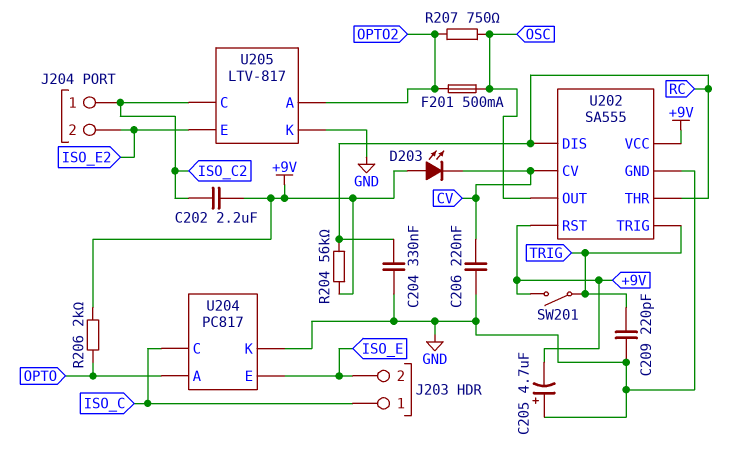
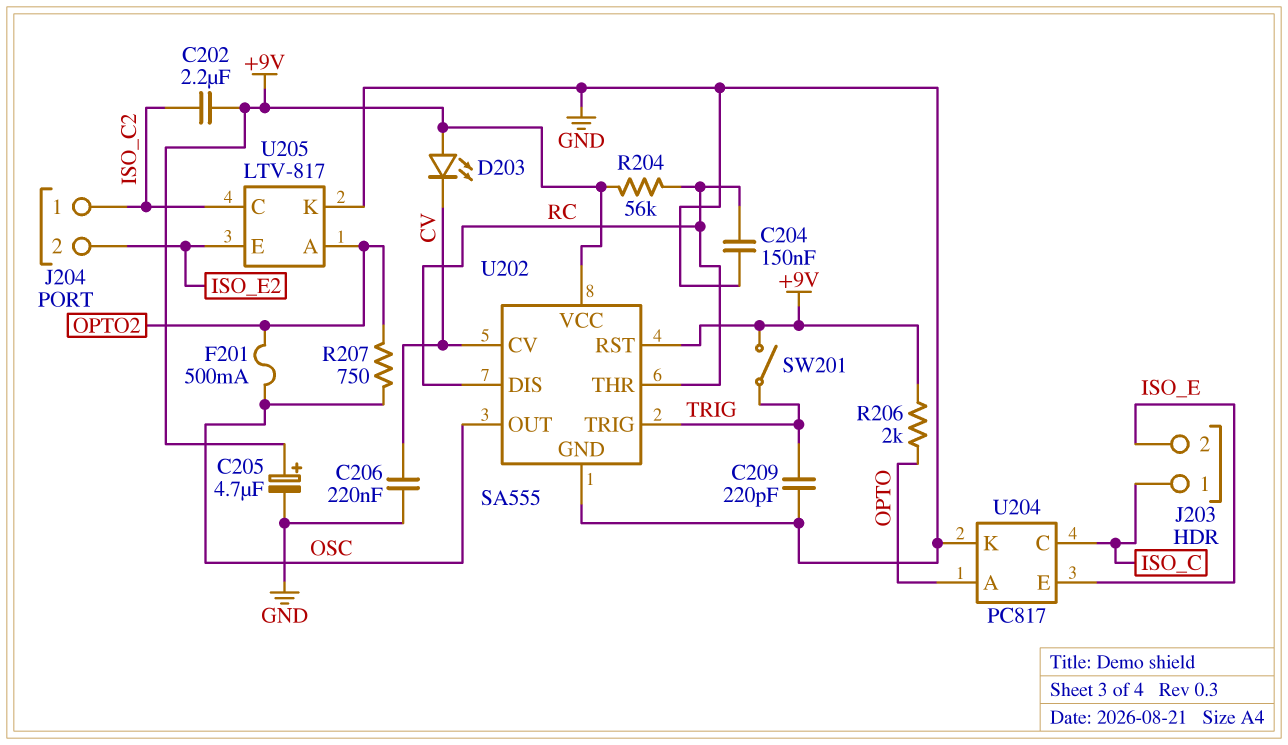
C204: 330nF (GND, RC) -> 150nF (GND, RC)
C205: 4.7uF (plus GND, minus +9V) -> 4.7uF (plus +9V, minus GND)

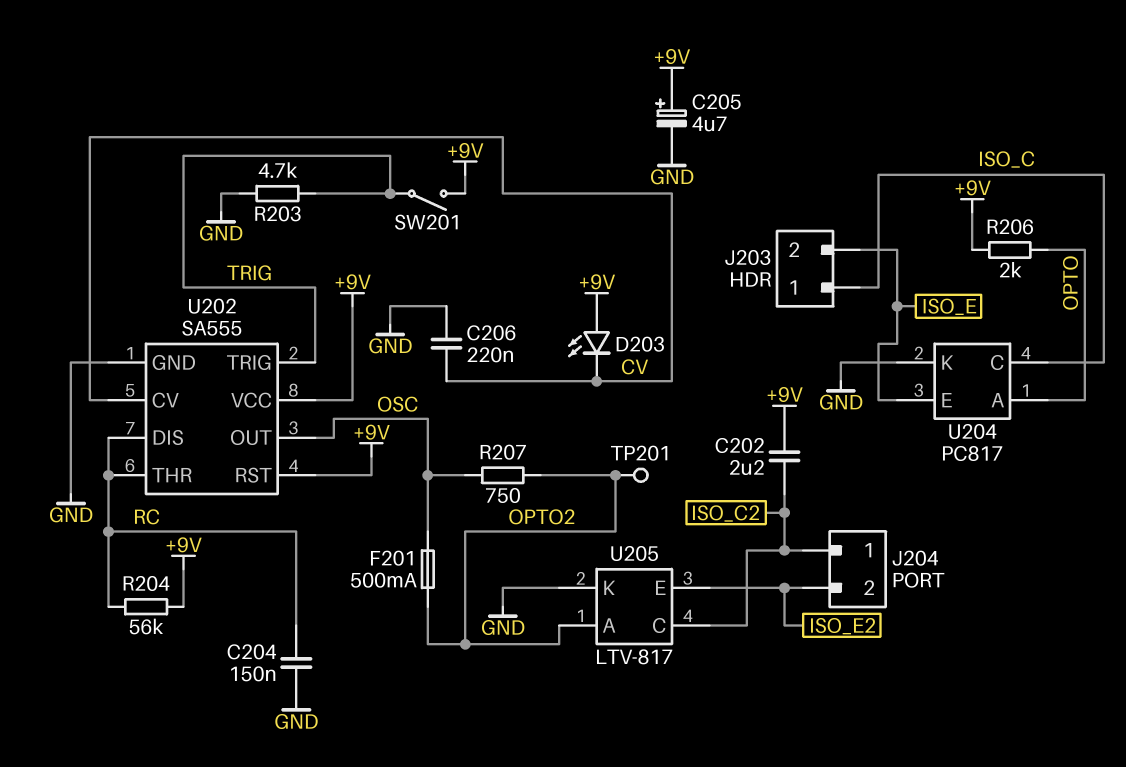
C209: 220pF (GND, TRIG) -> none
R203: none -> 4.7k (GND, TRIG)
TP201: none -> test point (OPTO2)

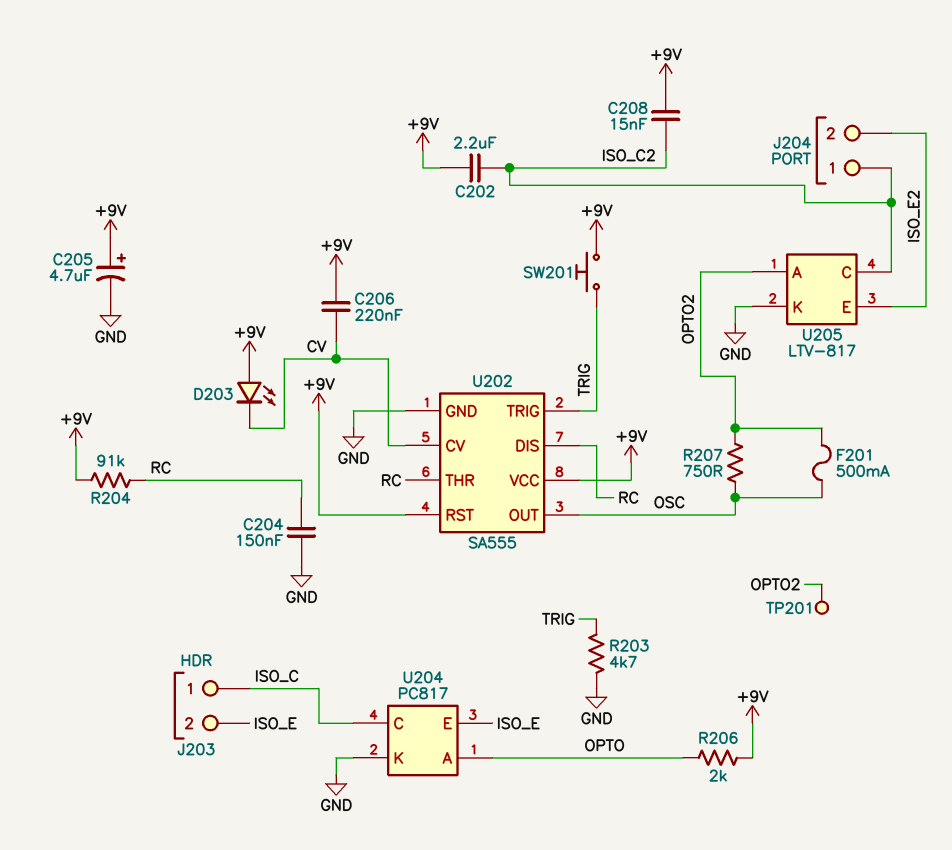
C206: 220nF (CV, GND) -> 220nF (+9V, CV)
C208: none -> 15nF (+9V, ISO_C2)
R204: 56k (+9V, RC) -> 91k (+9V, RC)
SW201: switch (+9V, TRIG) -> button (+9V, TRIG)

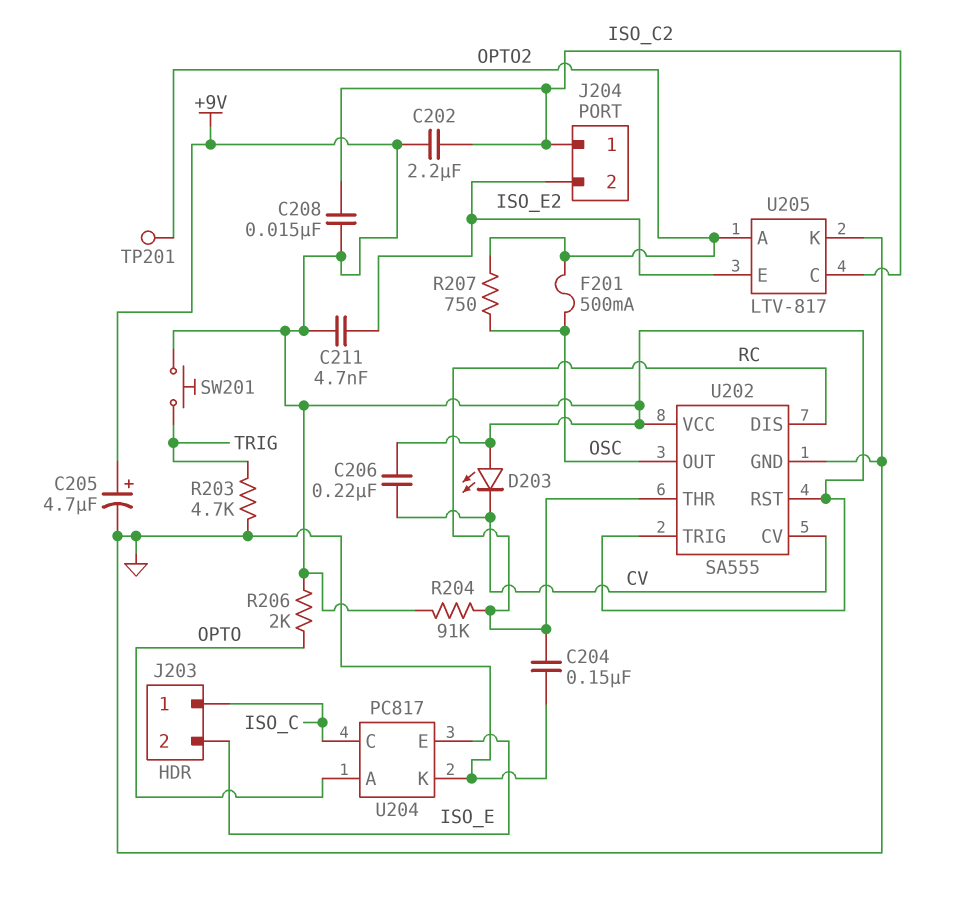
C211: none -> 4.7nF (+9V, ISO_E2)
U202 pin TRIG: TRIG -> +9V

